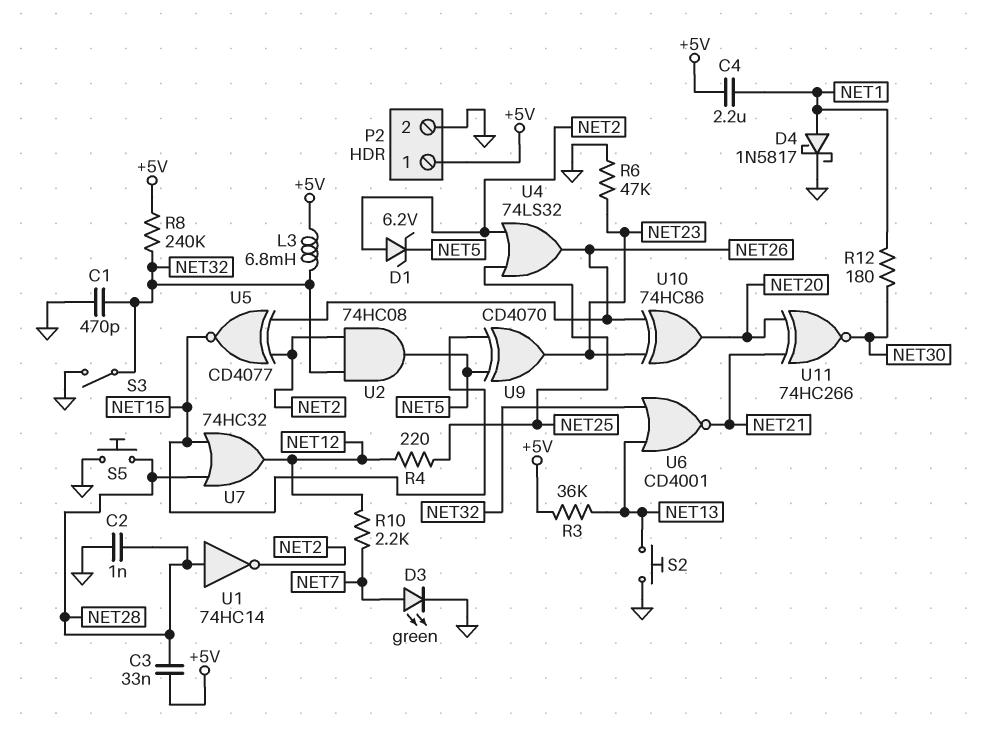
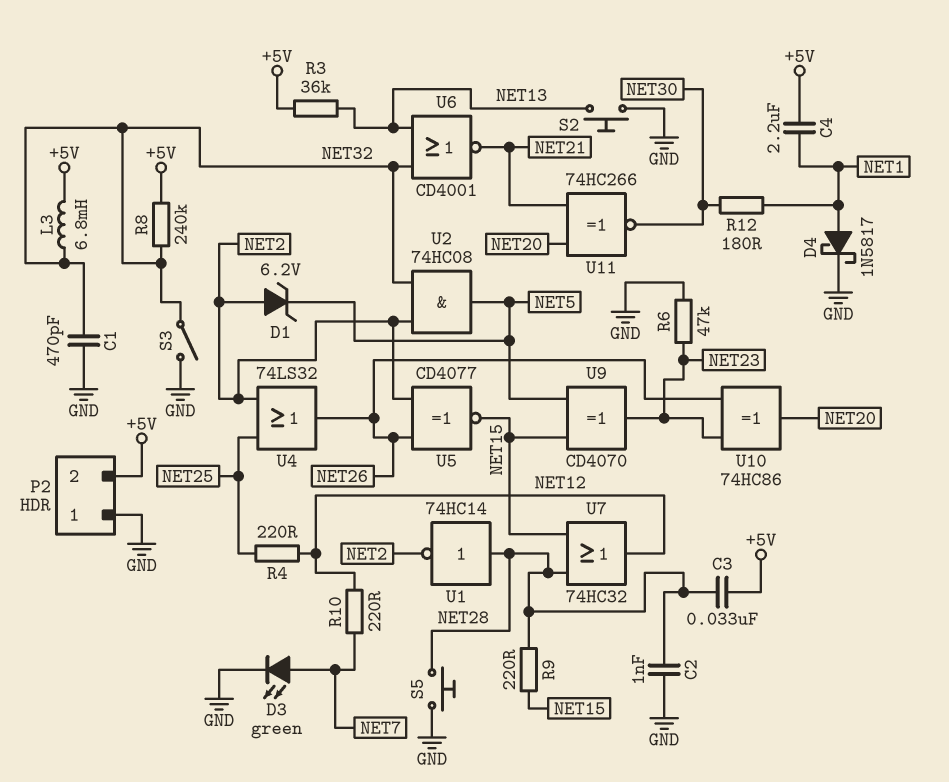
P2 pin 1: +5V -> GND
P2 pin 2: GND -> +5V
R9: none -> 220 (NET15, NET28)
R10: 2.2k (NET7, NET12) -> 220 (NET7, NET12)

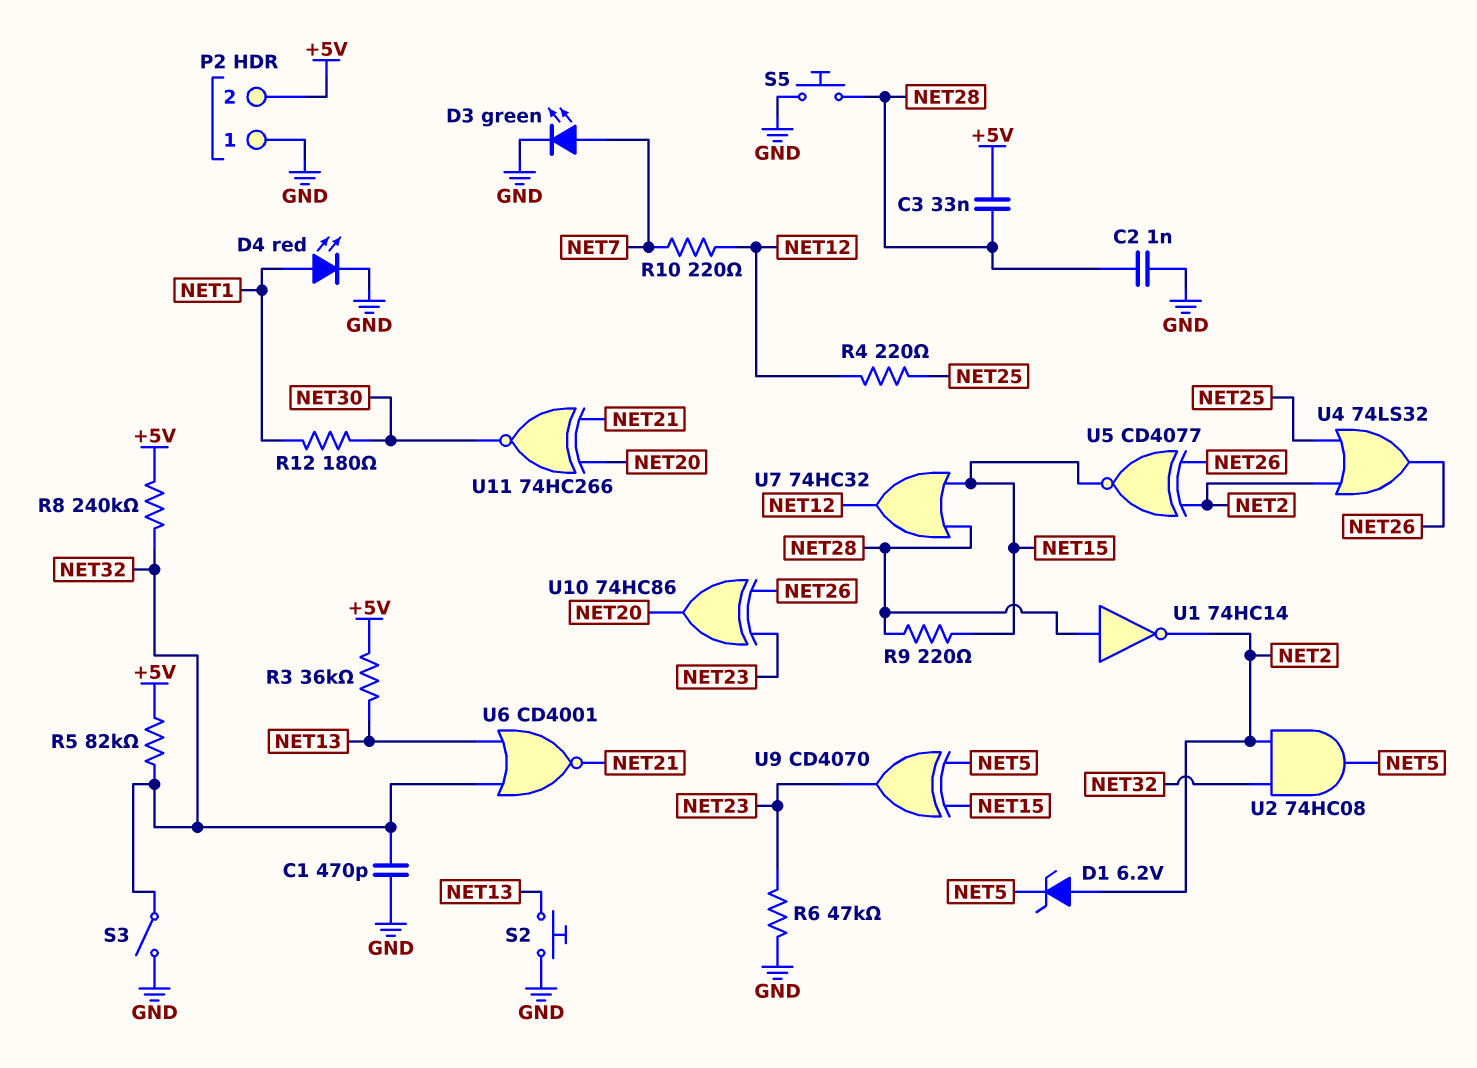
C4: 2.2uF (+5V, NET1) -> none
D4: schottky 1N5817 (A NET1, K GND) -> LED red (A NET1, K GND)
L3: 6.8mH (+5V, NET32) -> none
R5: none -> 82k (+5V, NET32)

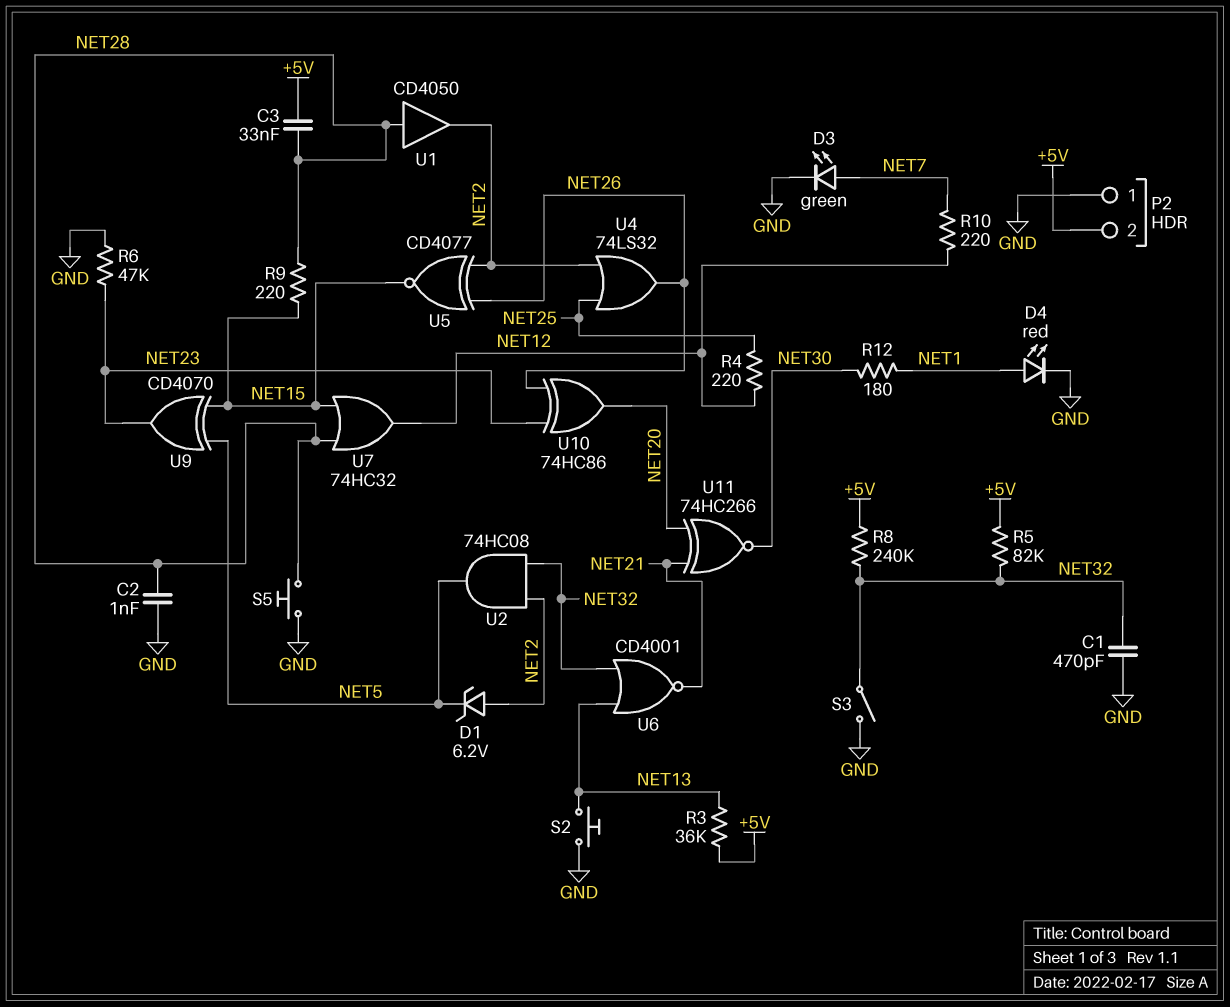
U1: NOT 74HC14 (in NET28, out NET2) -> buffer CD4050 (in NET28, out NET2)

